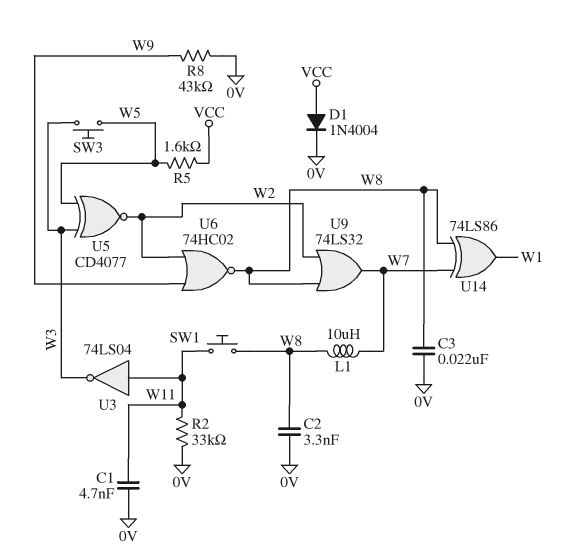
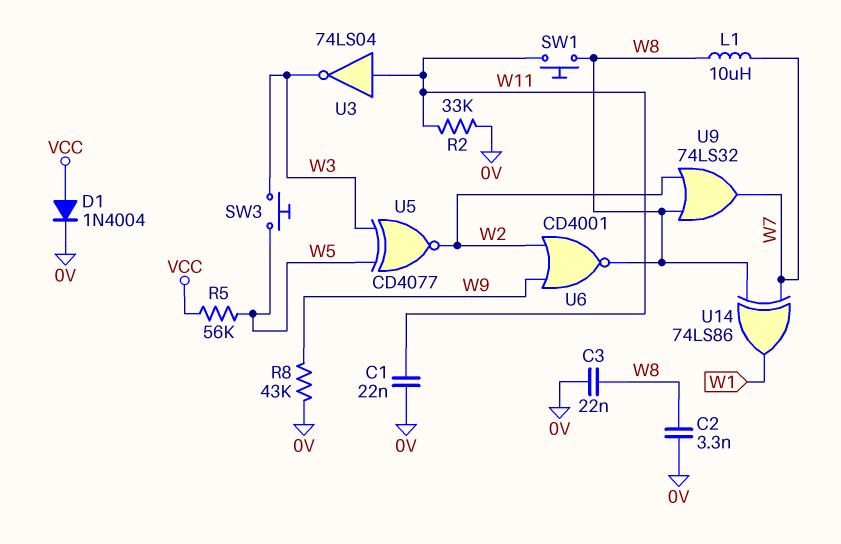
C1: 4.7nF (0V, W11) -> 22nF (0V, W11)
R5: 1.6k (VCC, W5) -> 56k (VCC, W5)
U6: NOR 74HC02 (in W2, in W9, out W8) -> NOR CD4001 (in W2, in W9, out W8)

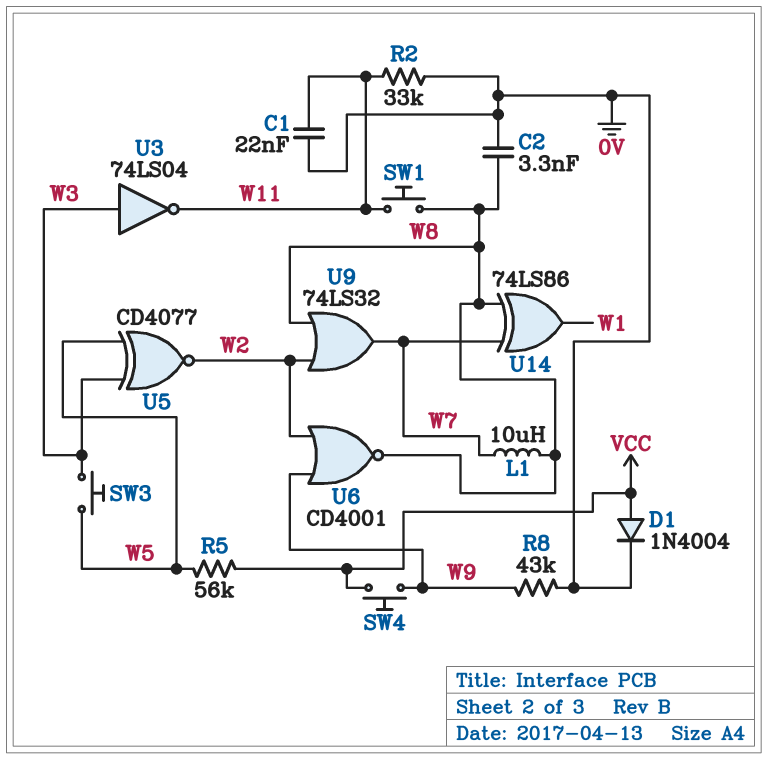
C3: 22nF (0V, W8) -> none
SW4: none -> button (VCC, W9)
U3: NOT 74LS04 (in W11, out W3) -> NOT 74LS04 (in W3, out W11)

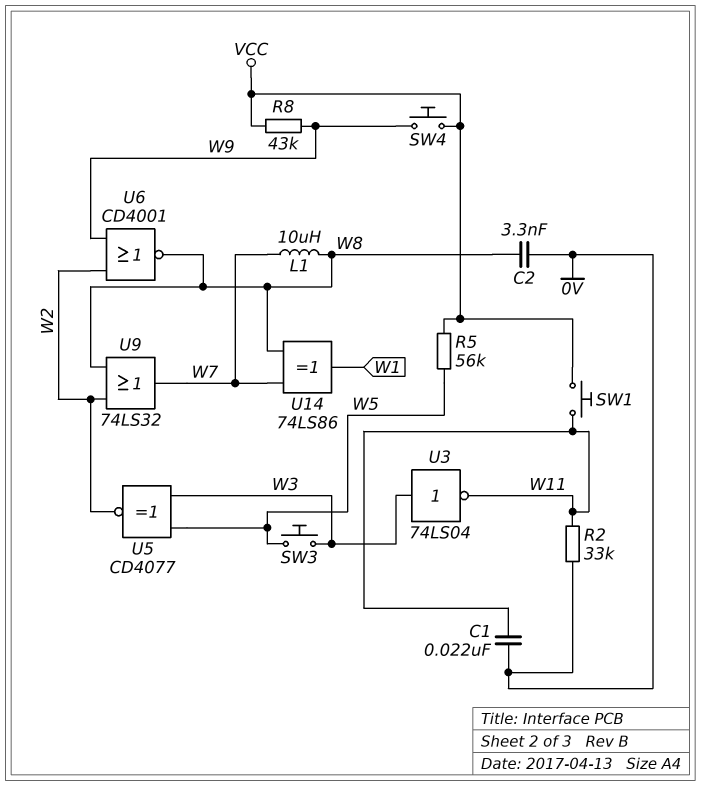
D1: diode 1N4004 (A VCC, K 0V) -> none
R8: 43k (0V, W9) -> 43k (VCC, W9)
SW1: button (W8, W11) -> button (VCC, W11)

